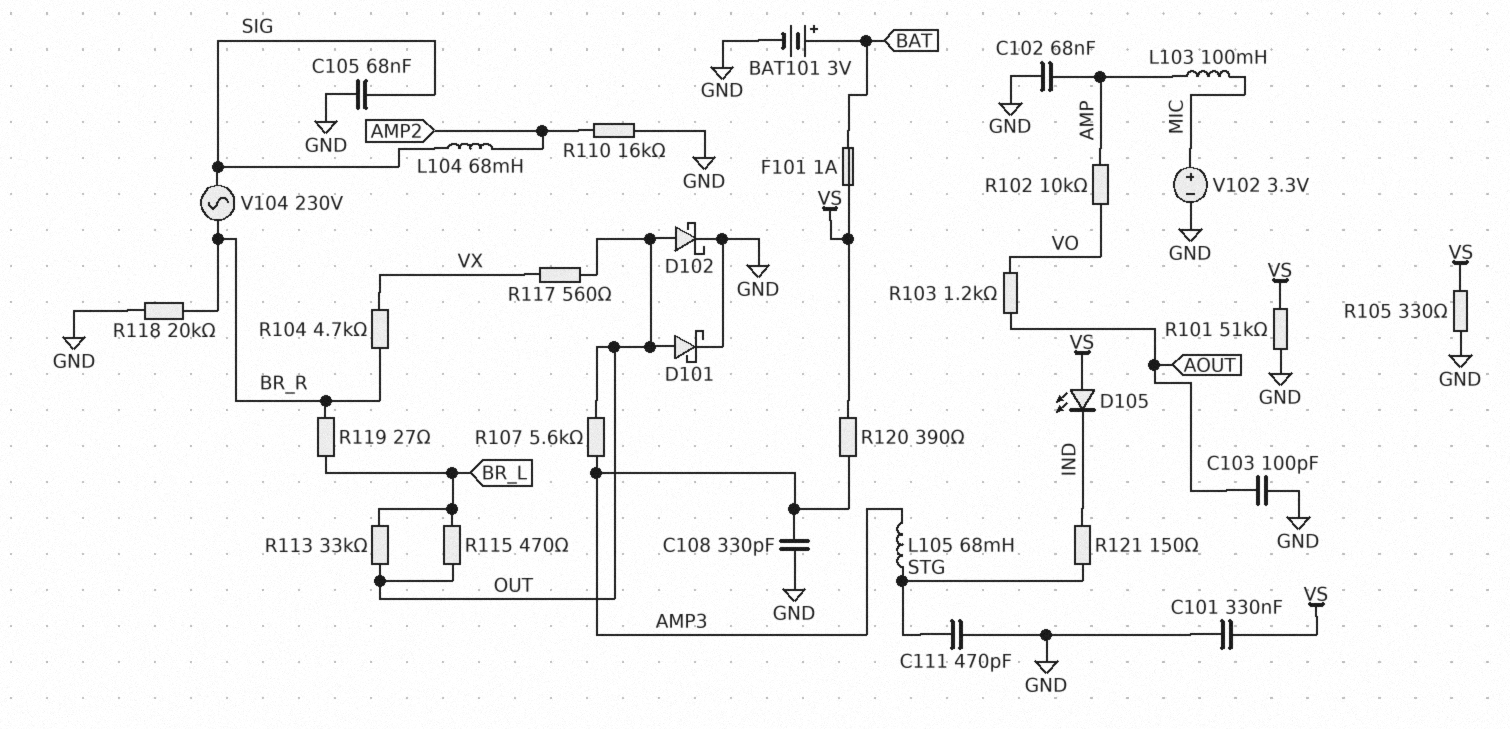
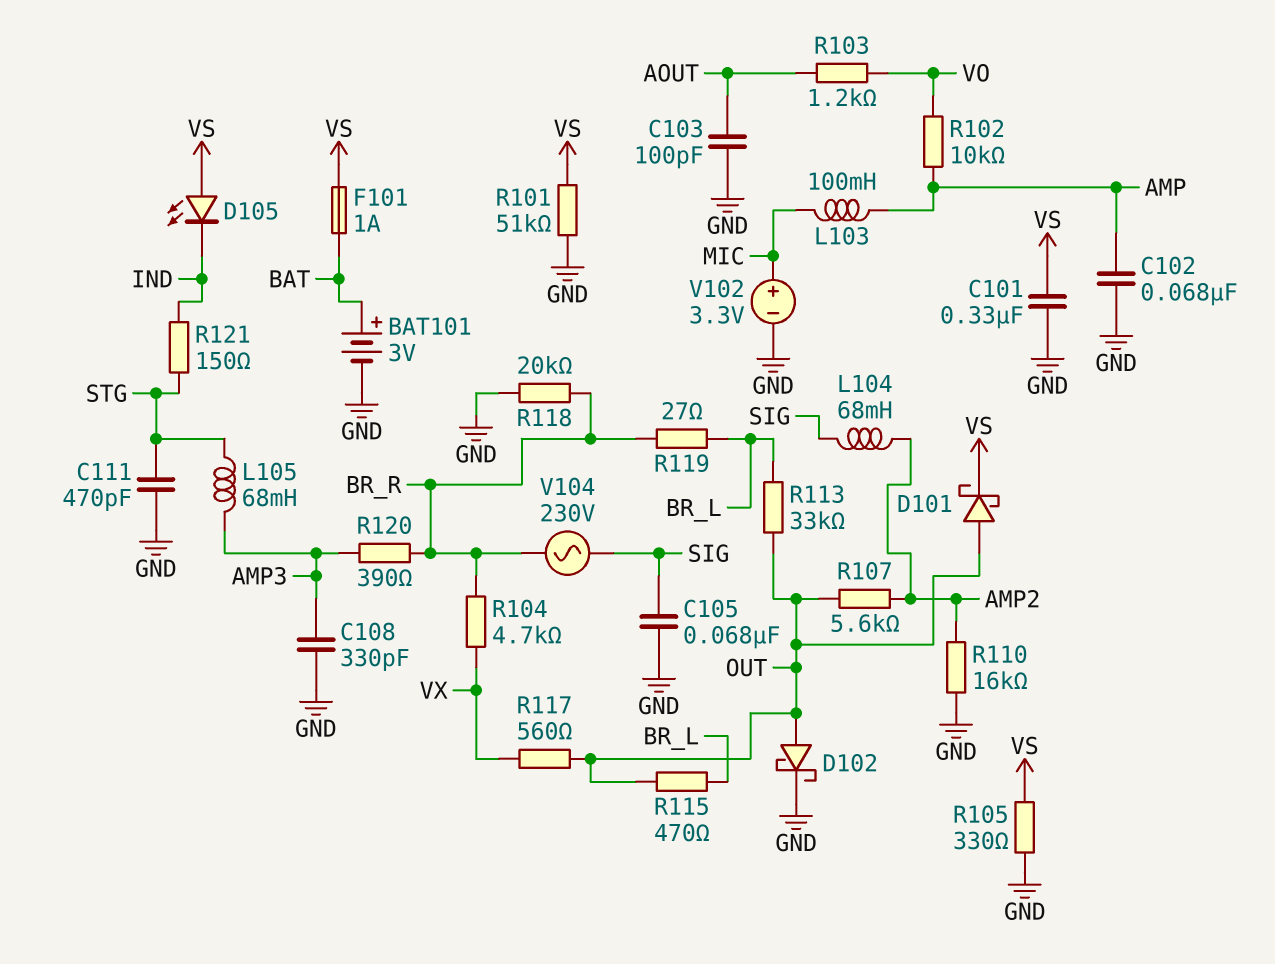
D101: schottky (A OUT, K GND) -> schottky (A OUT, K VS)
R107: 5.6k (AMP3, OUT) -> 5.6k (AMP2, OUT)
R120: 390 (AMP3, VS) -> 390 (AMP3, BR_R)

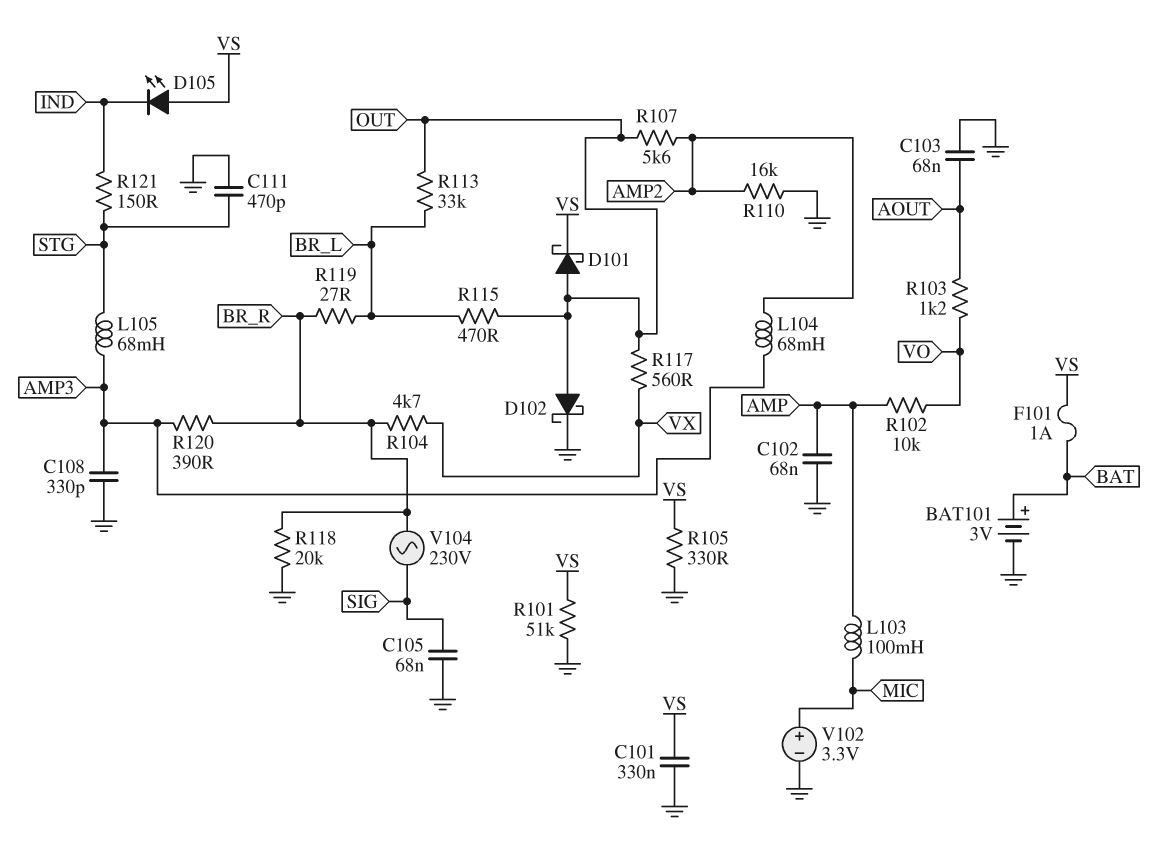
C103: 100pF (AOUT, GND) -> 68nF (AOUT, GND)
L104: 68mH (AMP2, SIG) -> 68mH (AMP2, AMP3)

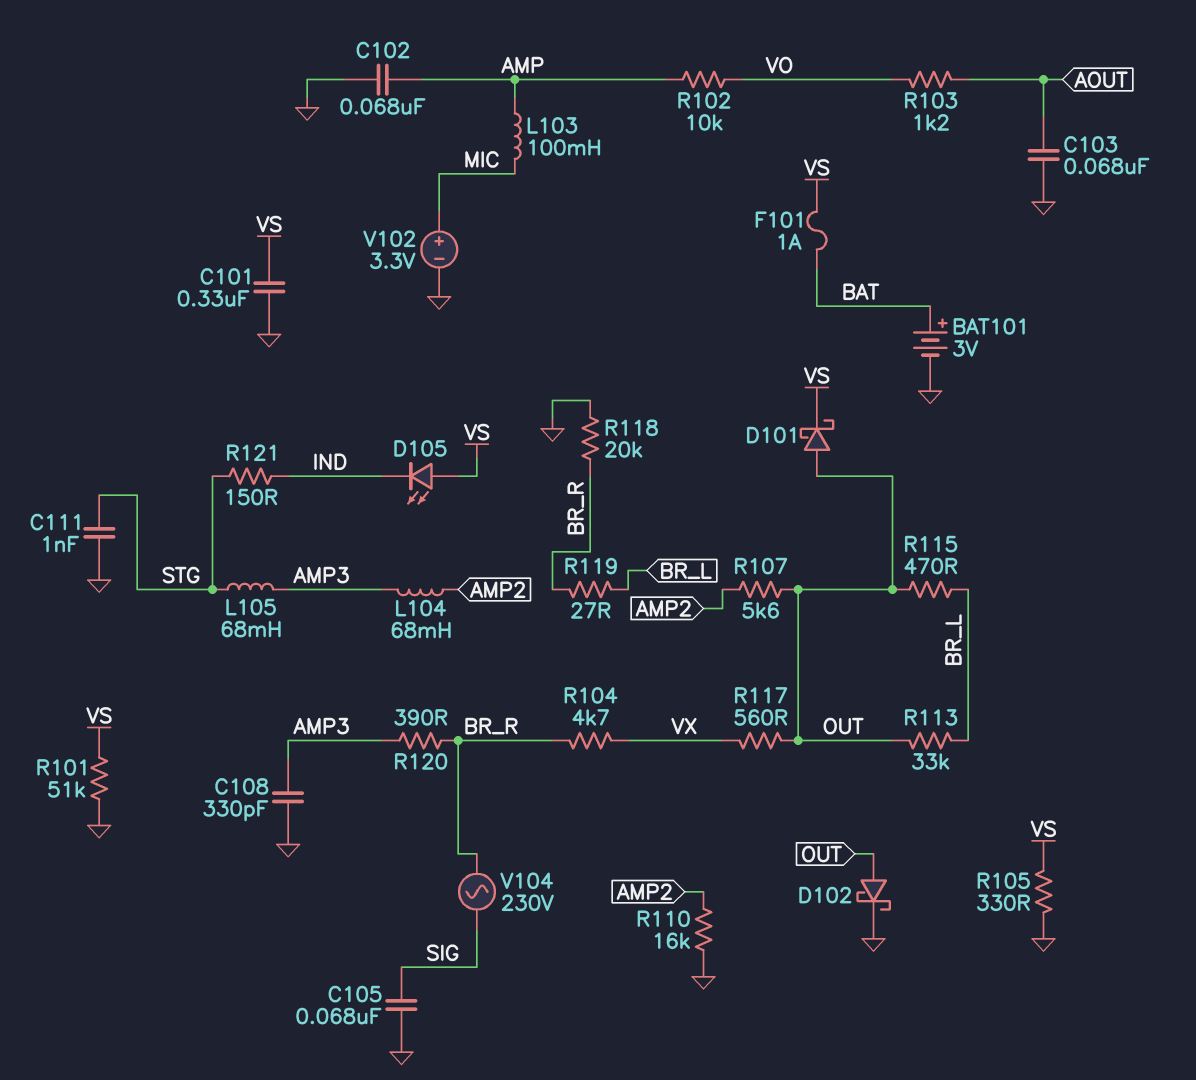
C111: 470pF (GND, STG) -> 1nF (GND, STG)

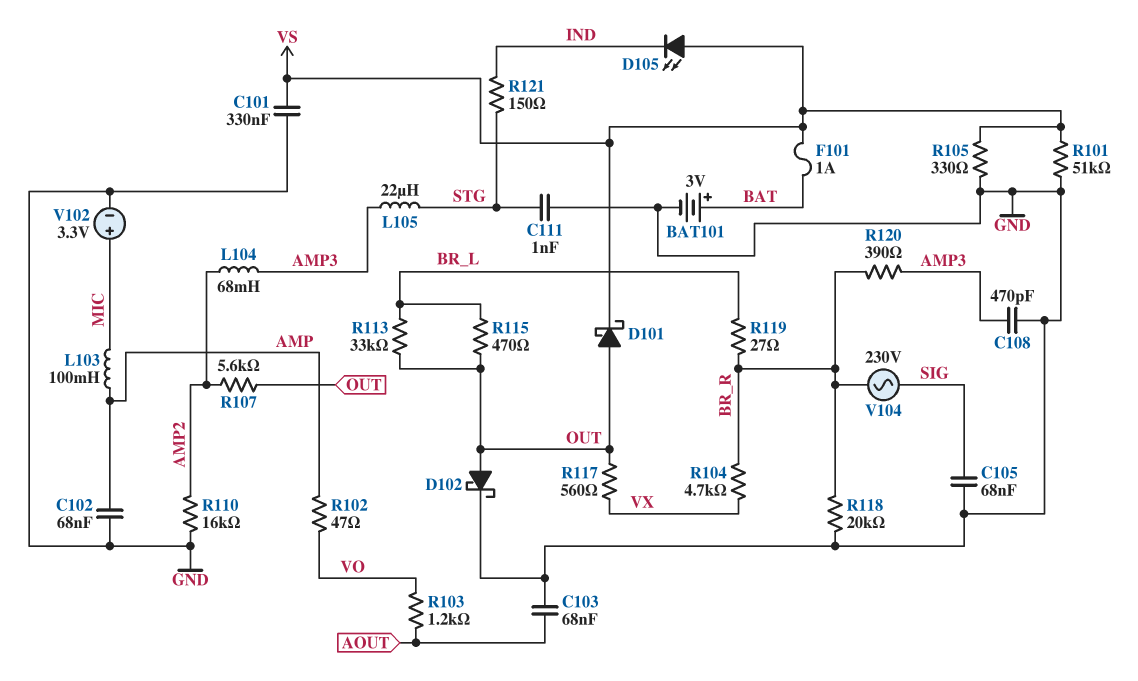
C108: 330pF (AMP3, GND) -> 470pF (AMP3, GND)
L105: 68mH (AMP3, STG) -> 22uH (AMP3, STG)
R102: 10k (AMP, VO) -> 47 (AMP, VO)

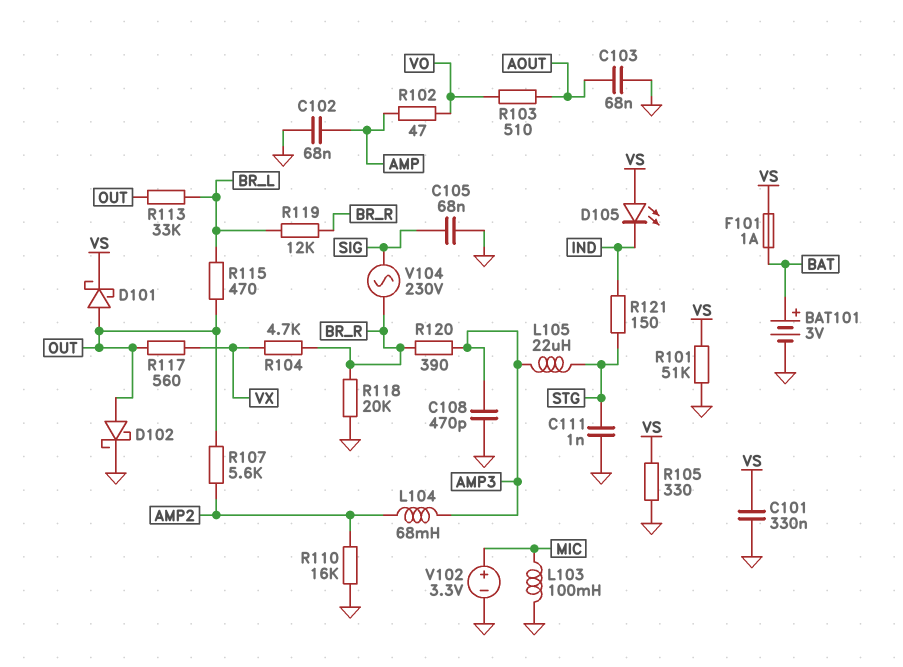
L103: 100mH (AMP, MIC) -> 100mH (GND, MIC)
R103: 1.2k (AOUT, VO) -> 510 (AOUT, VO)
R119: 27 (BR_L, BR_R) -> 12k (BR_L, BR_R)

